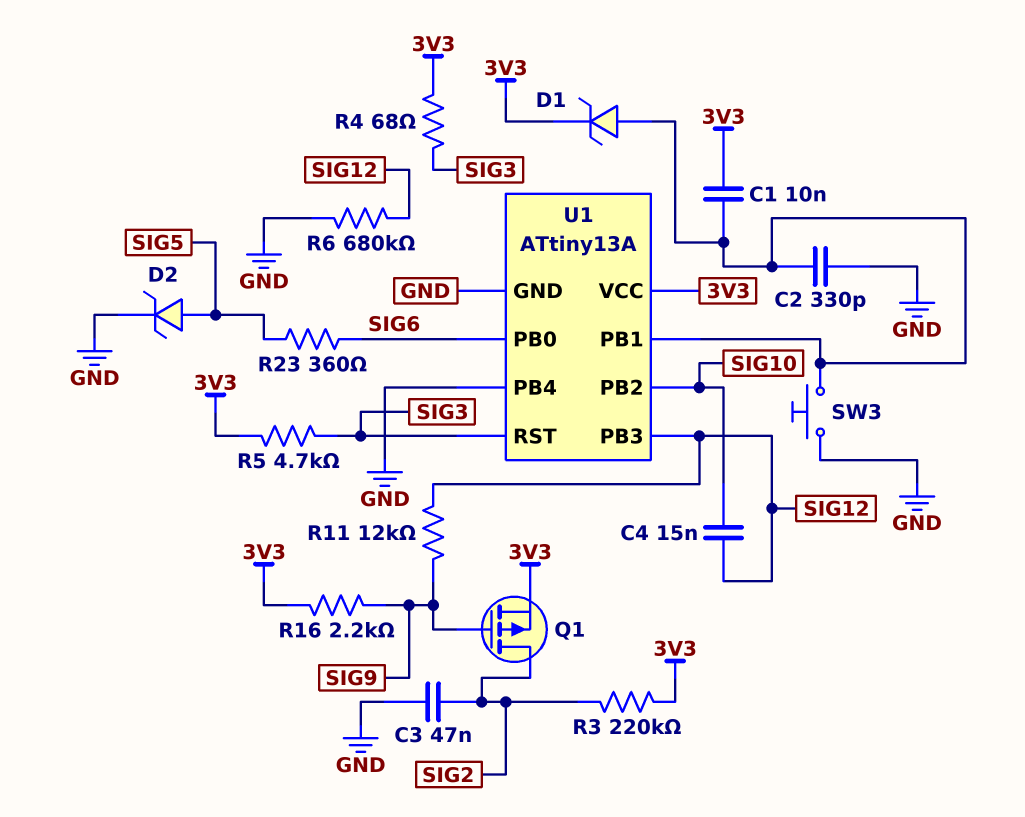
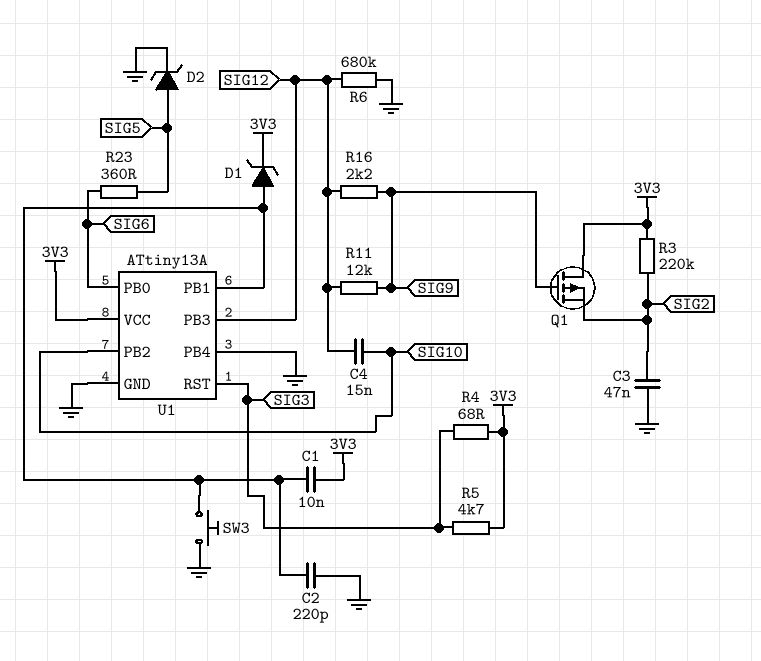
C2: 330pF (GND, U1/PB1) -> 220pF (GND, U1/PB1)
Q1: PMOS (G SIG9, D SIG2, S 3V3) -> PMOS (G SIG9, D 3V3, S SIG2)
R16: 2.2k (3V3, SIG9) -> 2.2k (SIG9, SIG12)

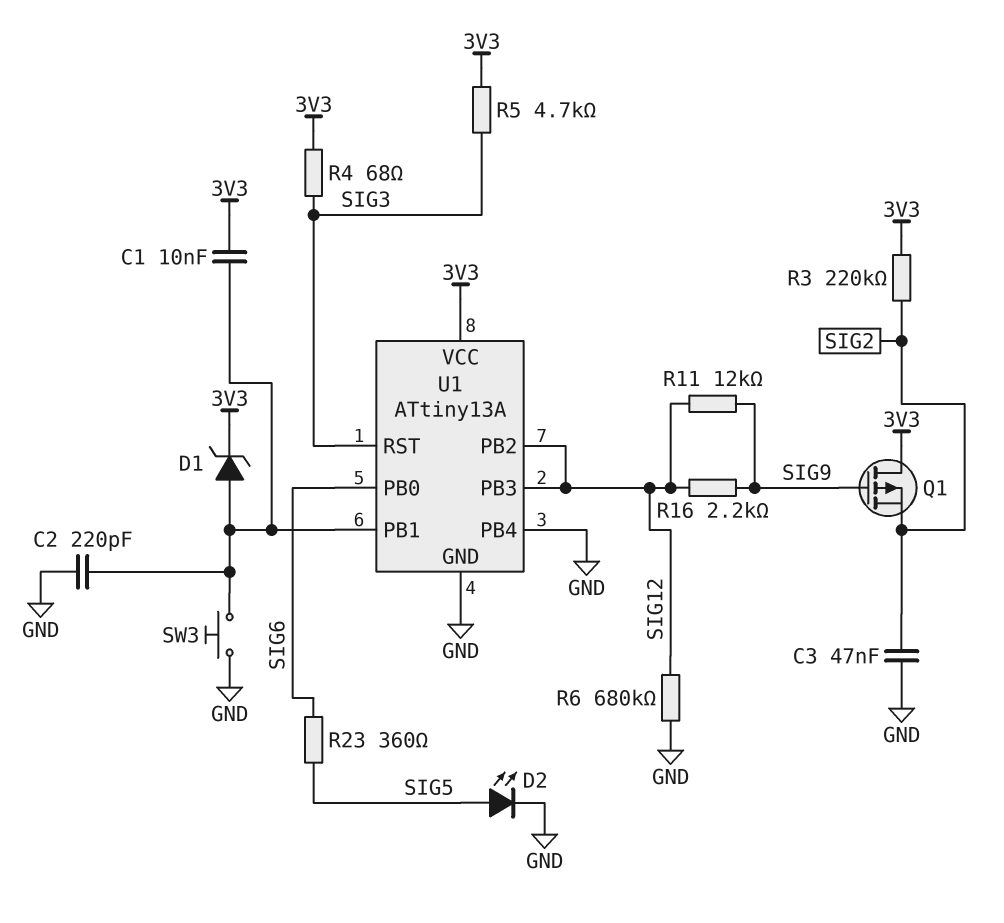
C4: 15nF (SIG10, SIG12) -> none
D2: zener (A SIG5, K GND) -> LED (A SIG5, K GND)
U1 pin PB2: SIG10 -> SIG12

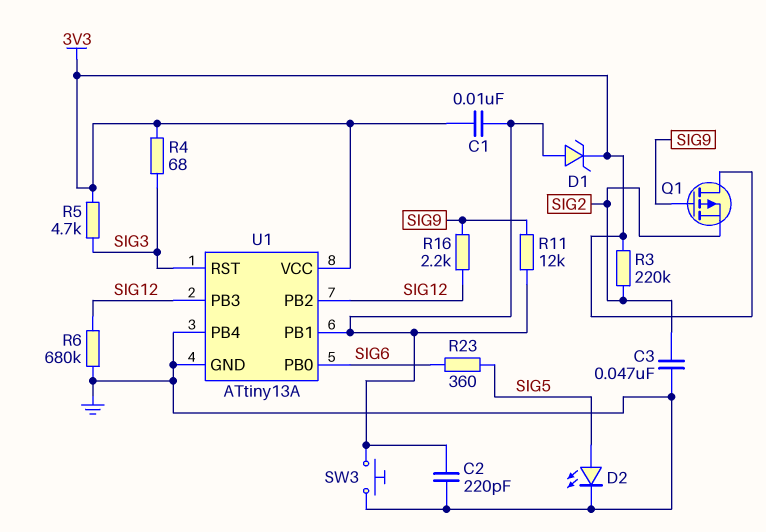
R11: 12k (SIG9, SIG12) -> 12k (SIG9, U1/PB1)

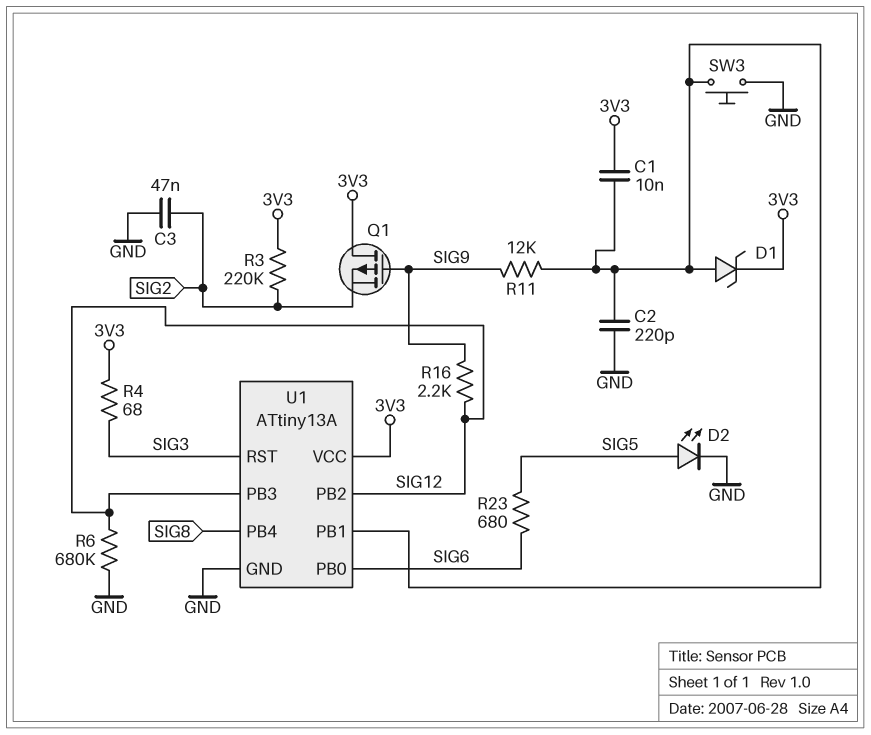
R5: 4.7k (3V3, SIG3) -> none
R23: 360 (SIG5, SIG6) -> 680 (SIG5, SIG6)
U1 pin PB4: GND -> SIG8

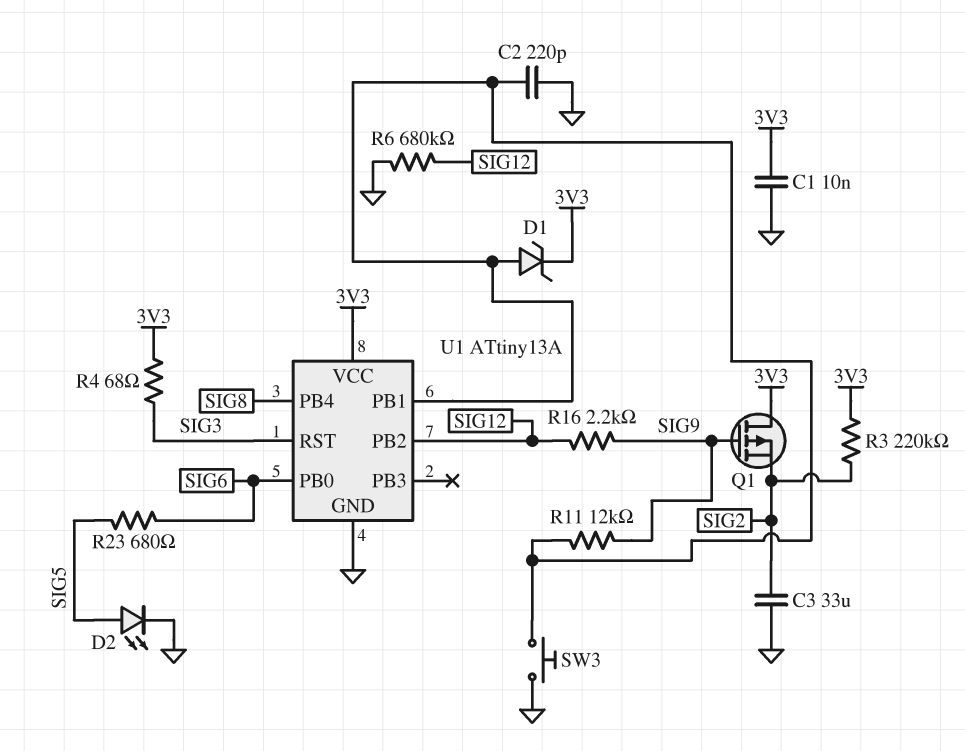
C1: 10nF (3V3, U1/PB1) -> 10nF (3V3, GND)
C3: 47nF (GND, SIG2) -> 33uF (GND, SIG2)
U1 pin PB3: SIG12 -> none

